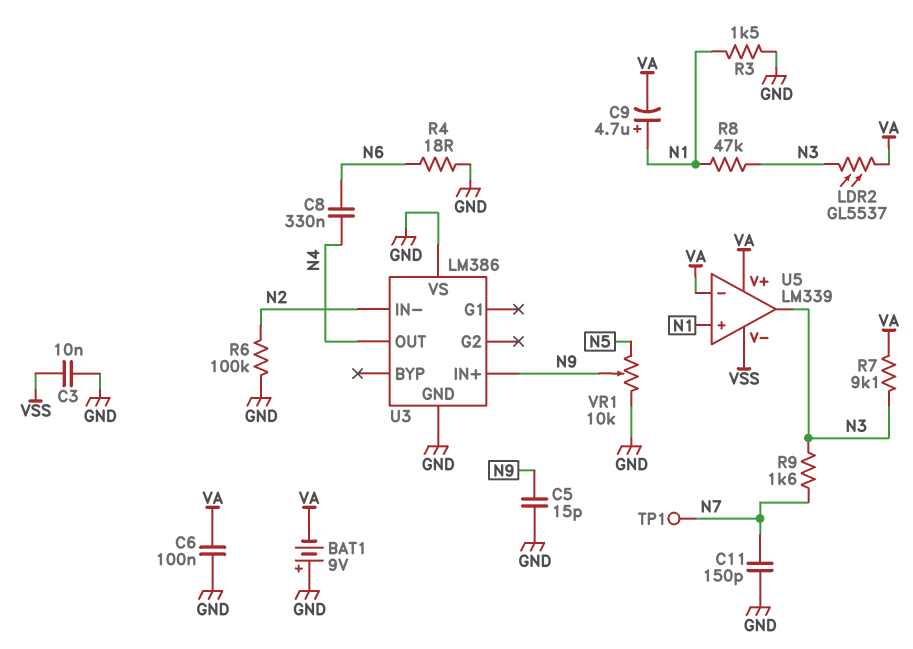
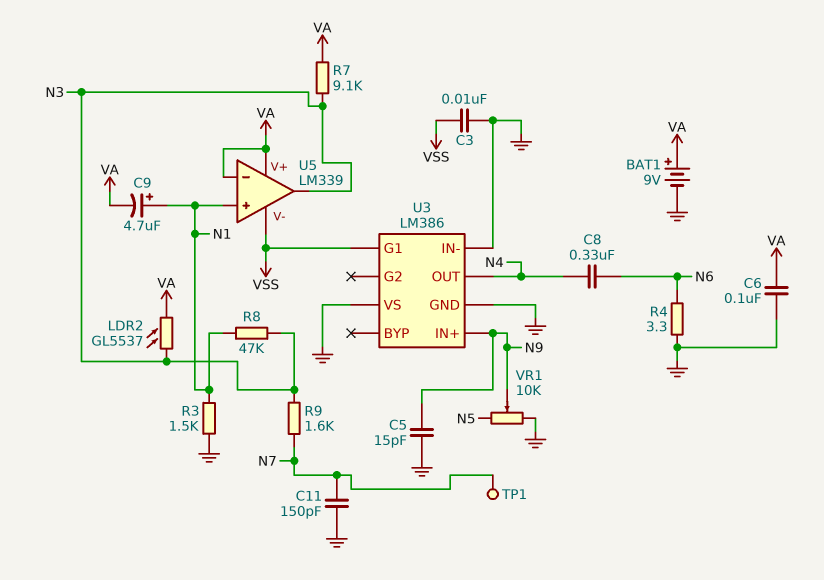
BAT1: 9V (plus GND, minus VA) -> 9V (plus VA, minus GND)
R4: 18 (GND, N6) -> 3.3 (GND, N6)
R6: 100k (GND, N2) -> none
U3 pin G1: none -> VSS
U3 pin IN-: N2 -> GND

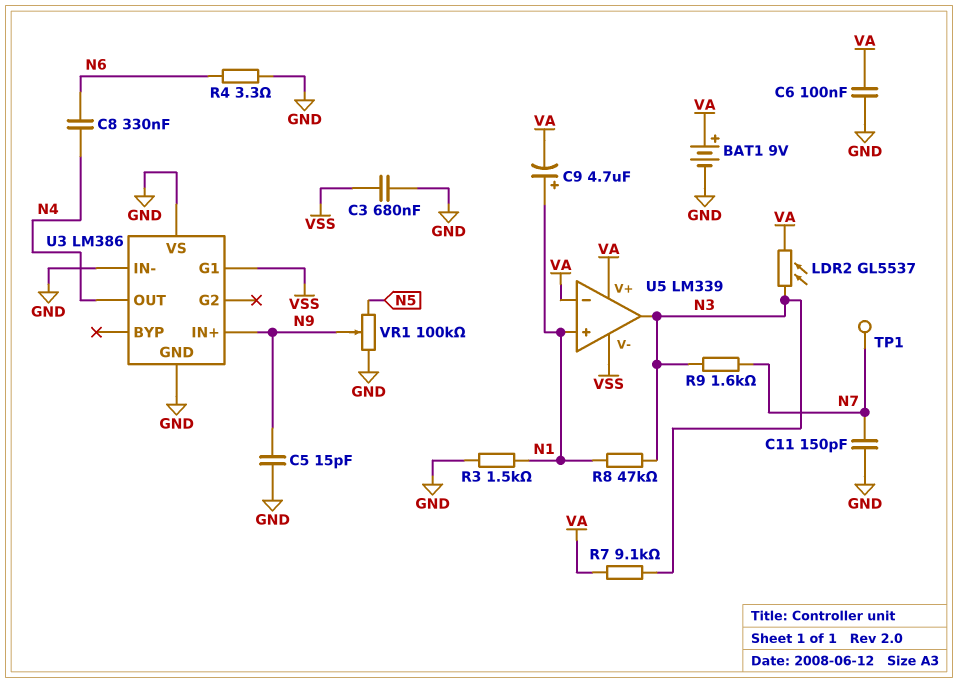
C3: 10nF (GND, VSS) -> 680nF (GND, VSS)
VR1: 10k (GND, N5, wiper N9) -> 100k (GND, N5, wiper N9)

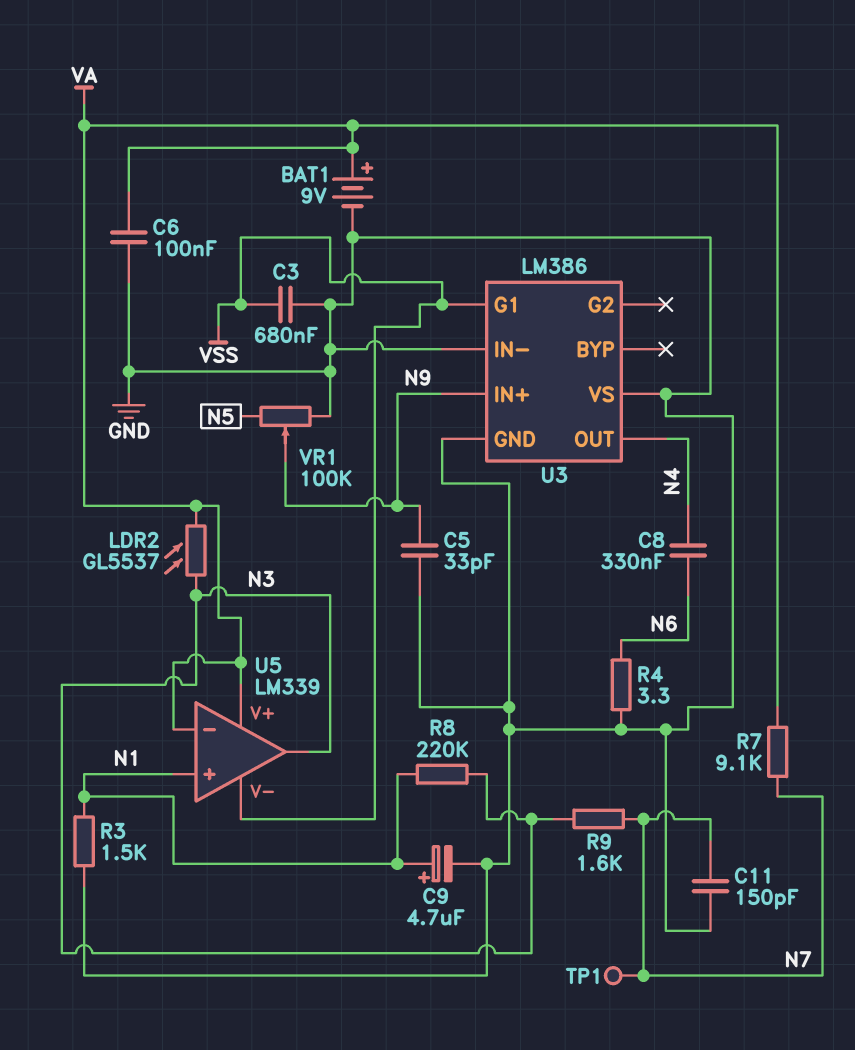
C5: 15pF (GND, N9) -> 33pF (GND, N9)
C9: 4.7uF (plus N1, minus VA) -> 4.7uF (plus N1, minus GND)
R7: 9.1k (N3, VA) -> 9.1k (N7, VA)
R8: 47k (N1, N3) -> 220k (N1, N3)

